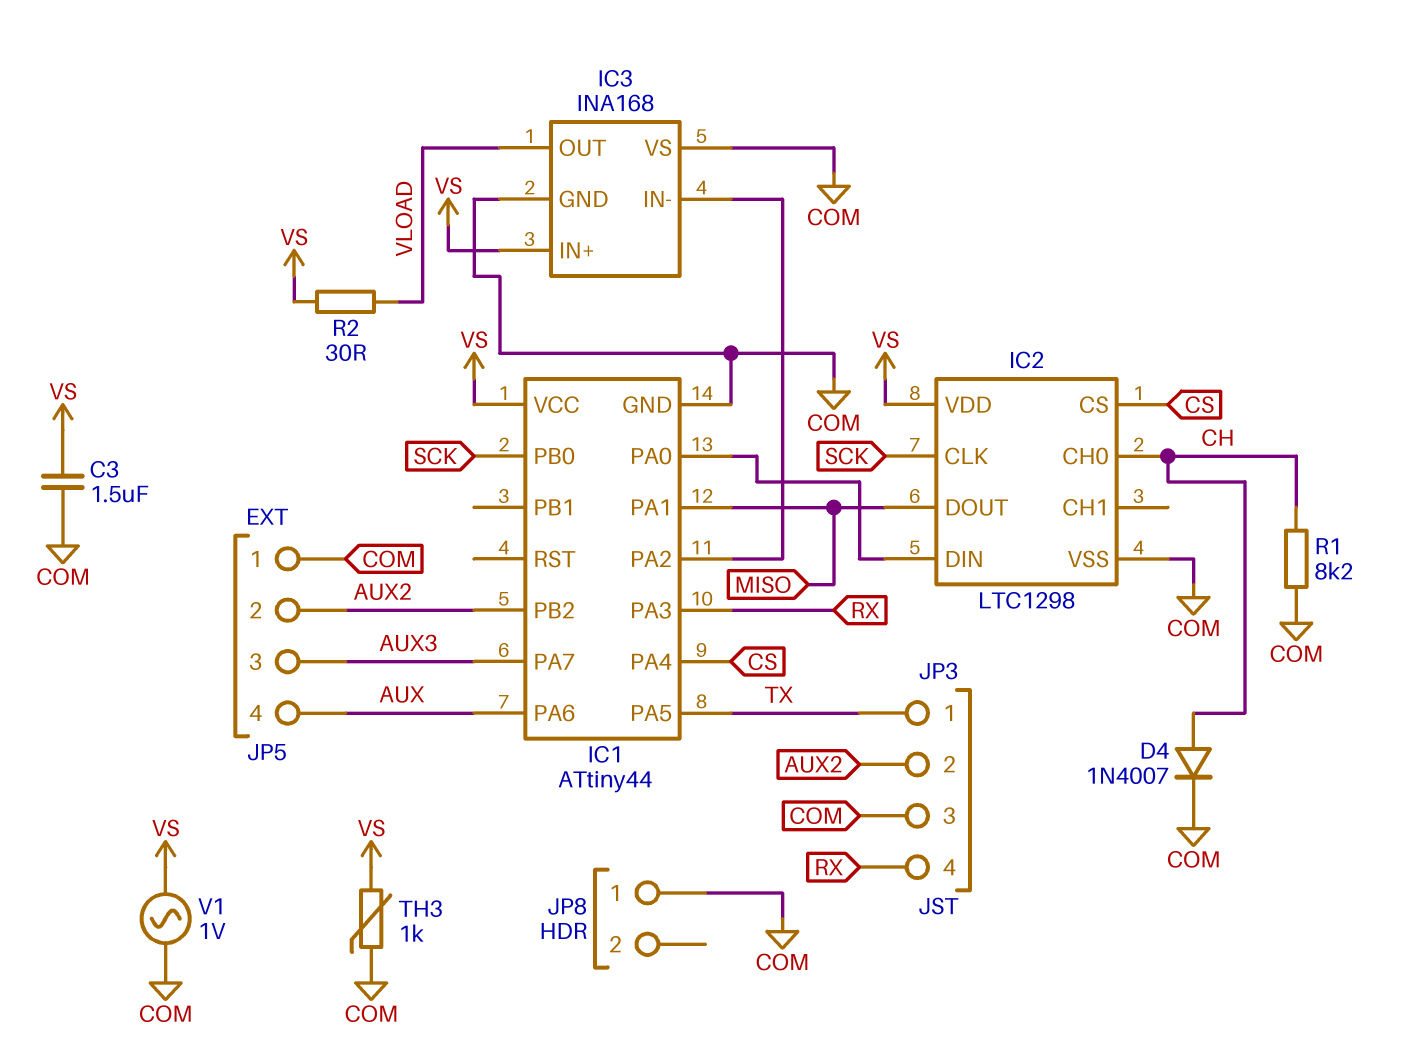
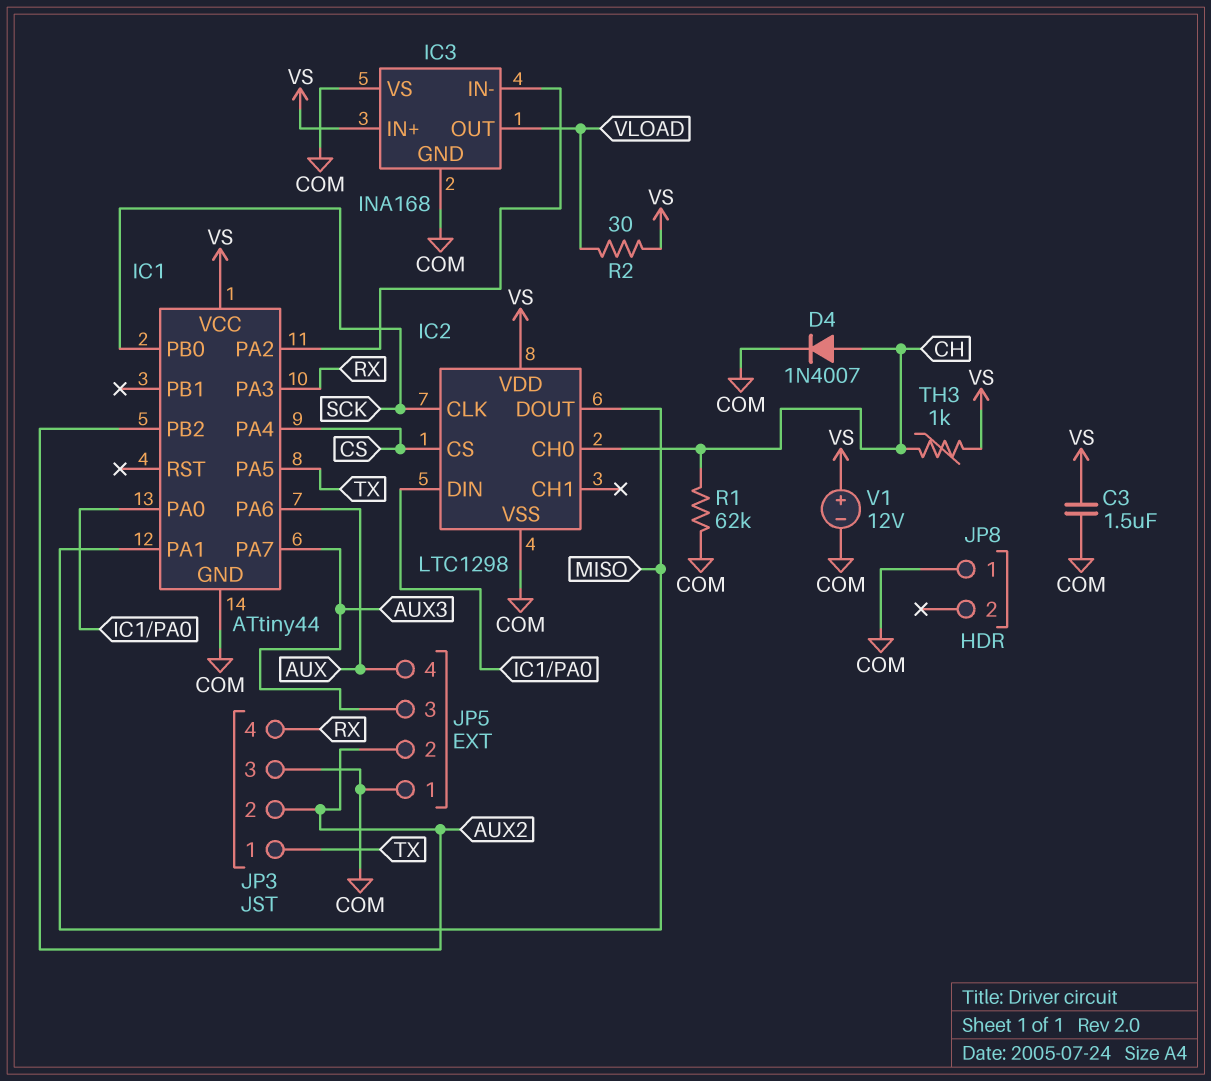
R1: 8.2k (CH, COM) -> 62k (CH, COM)
TH3: 1k (COM, VS) -> 1k (CH, VS)
V1: AC 1V (COM, VS) -> 12V (plus VS, minus COM)

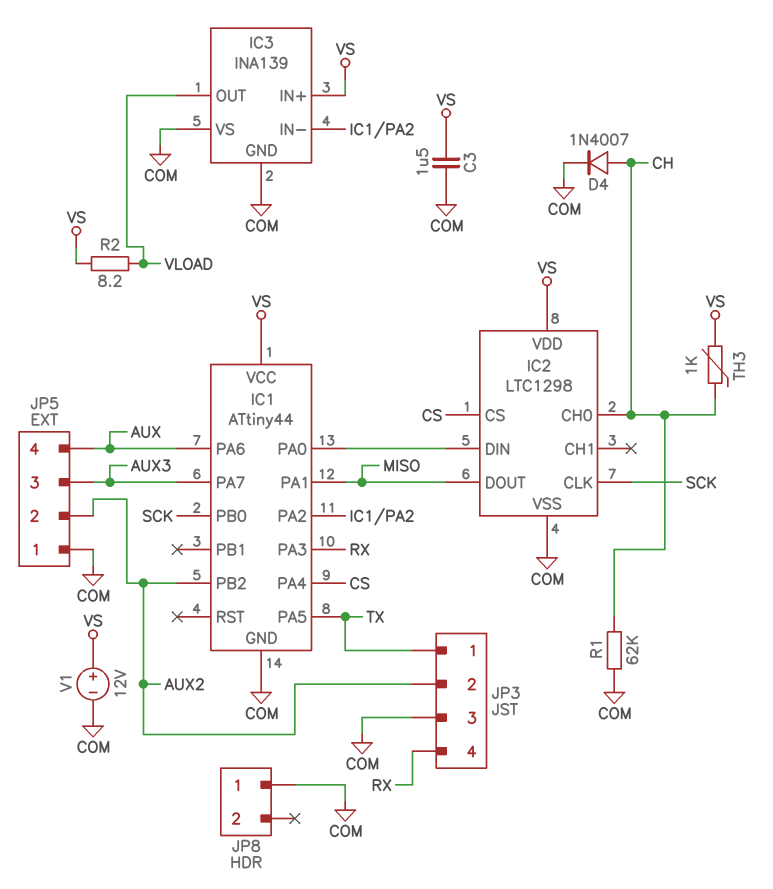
IC3: INA168 -> INA139
R2: 30 (VLOAD, VS) -> 8.2 (VLOAD, VS)

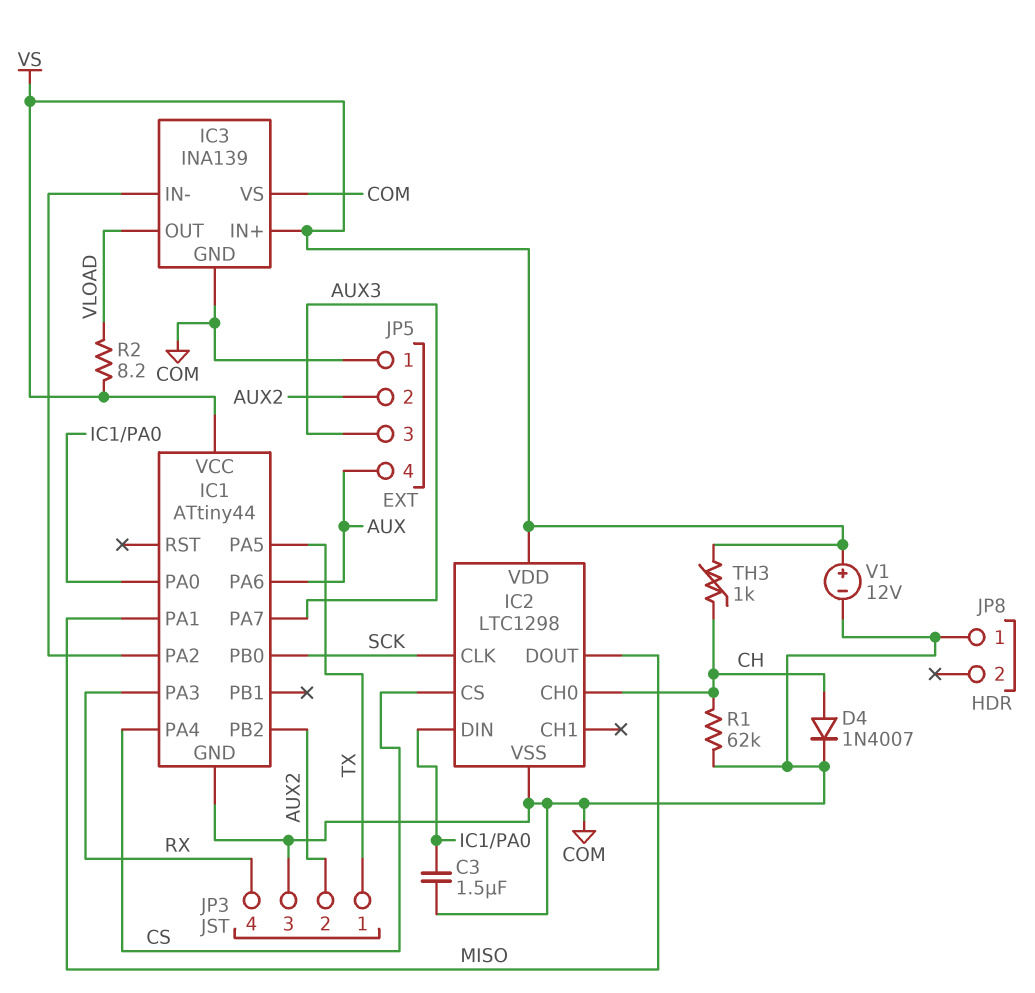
C3: 1.5uF (COM, VS) -> 1.5uF (COM, IC1/PA0)

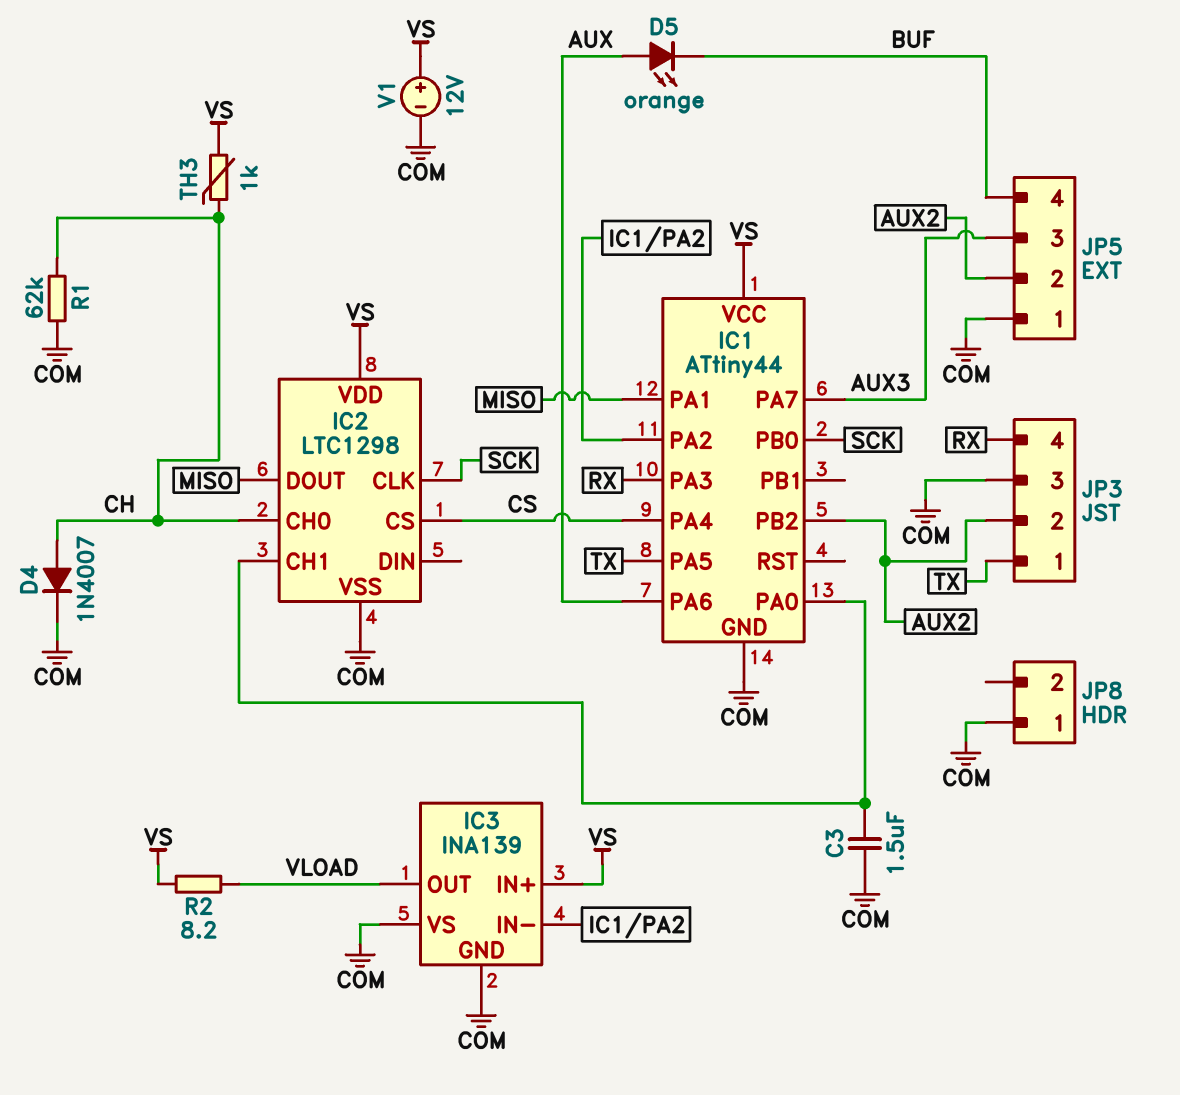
D5: none -> LED orange (A AUX, K BUF)
IC2 pin CH1: none -> IC1/PA0
IC2 pin DIN: IC1/PA0 -> none
JP5 pin 4: AUX -> BUF

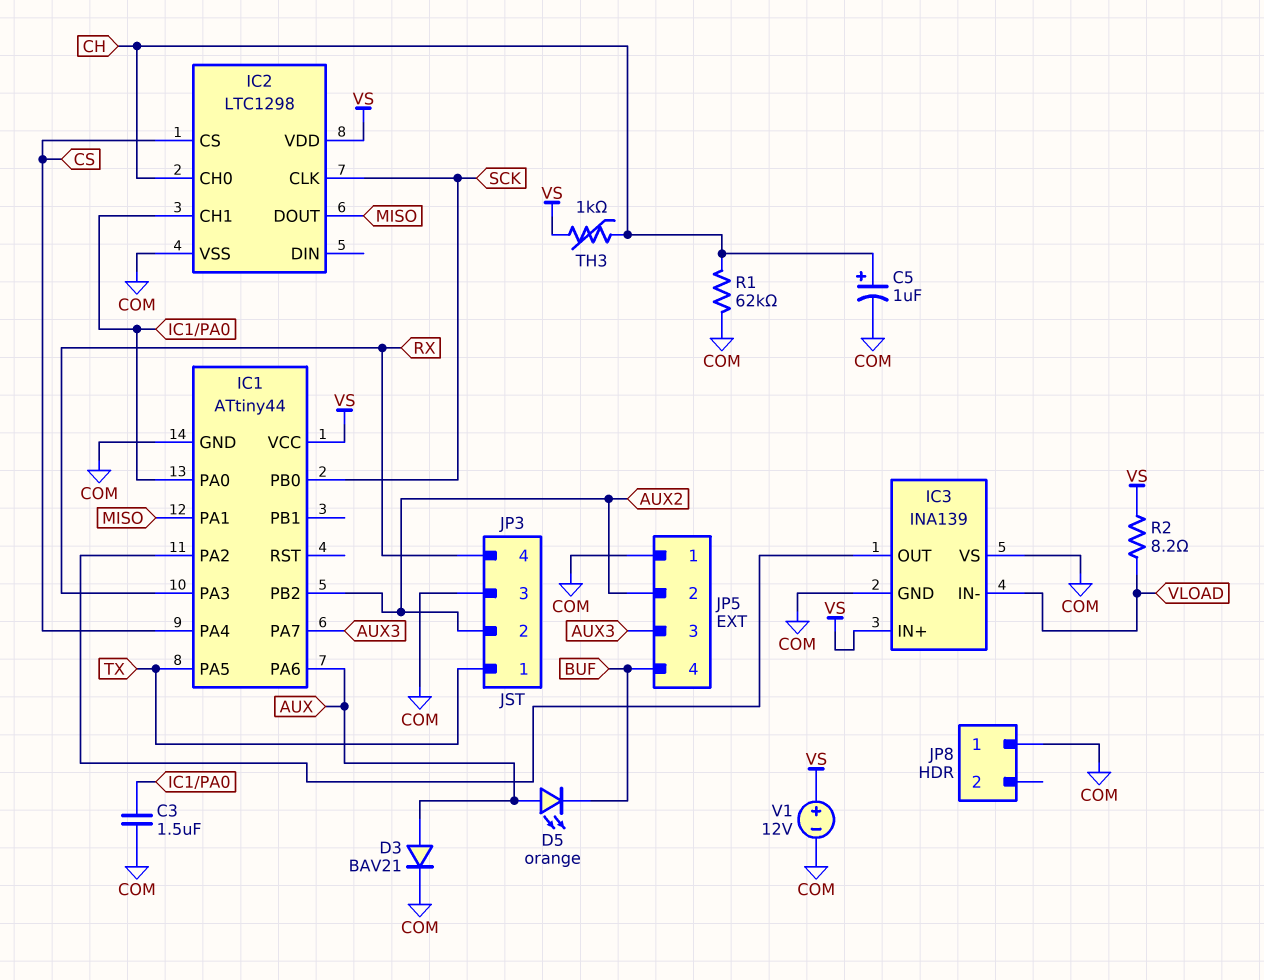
C5: none -> 1uF (plus CH, minus COM)
D3: none -> diode BAV21 (A AUX, K COM)
D4: diode 1N4007 (A CH, K COM) -> none
IC3 pin IN-: IC1/PA2 -> VLOAD
IC3 pin OUT: VLOAD -> IC1/PA2

